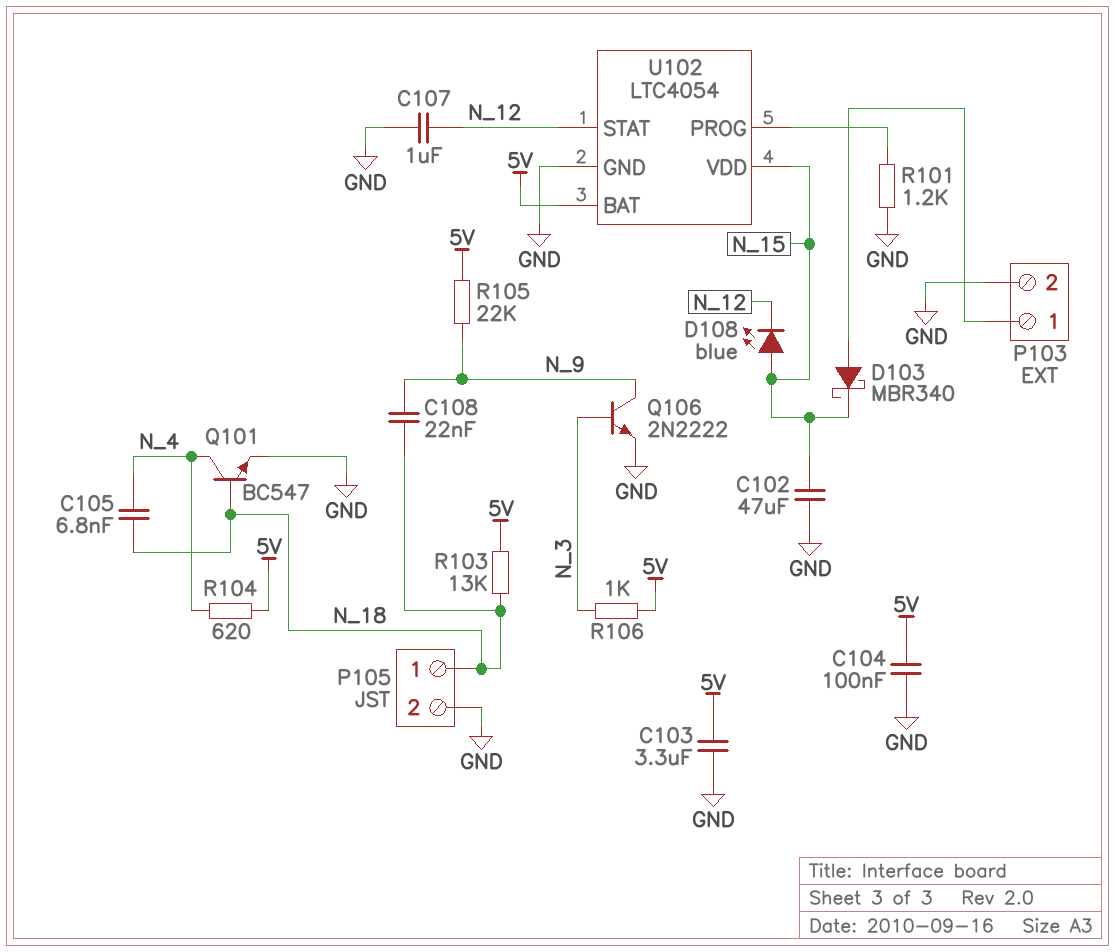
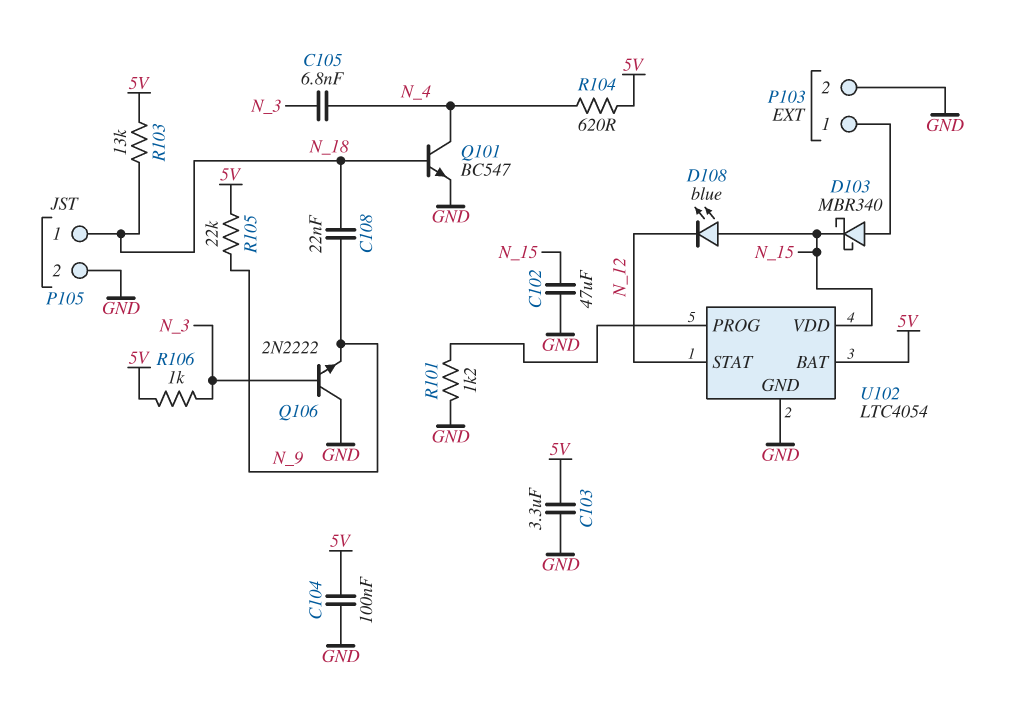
C105: 6.8nF (N_4, N_18) -> 6.8nF (N_3, N_4)
C107: 1uF (GND, N_12) -> none
Q106: NPN 2N2222 (B N_3, C N_9, E GND) -> NPN 2N2222 (B N_3, C GND, E N_9)

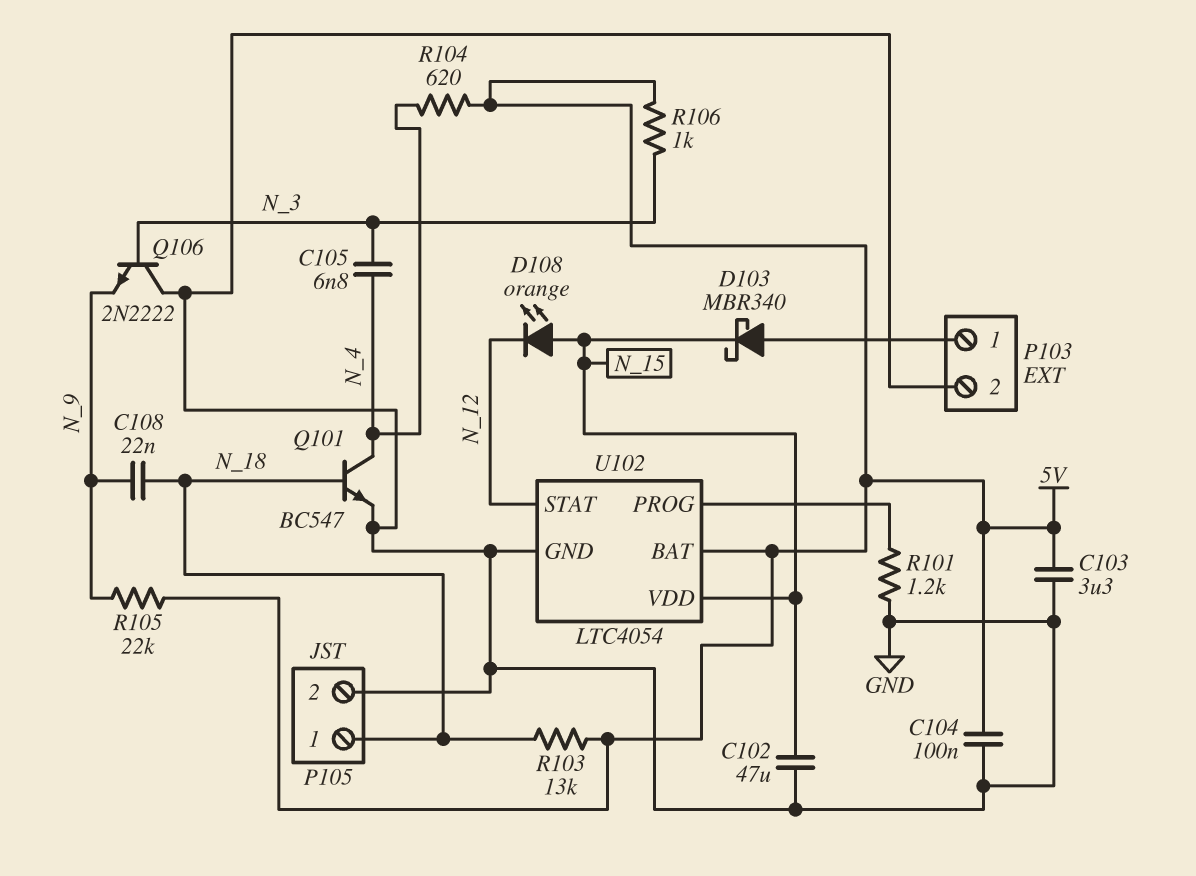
D108: LED blue (A N_15, K N_12) -> LED orange (A N_15, K N_12)

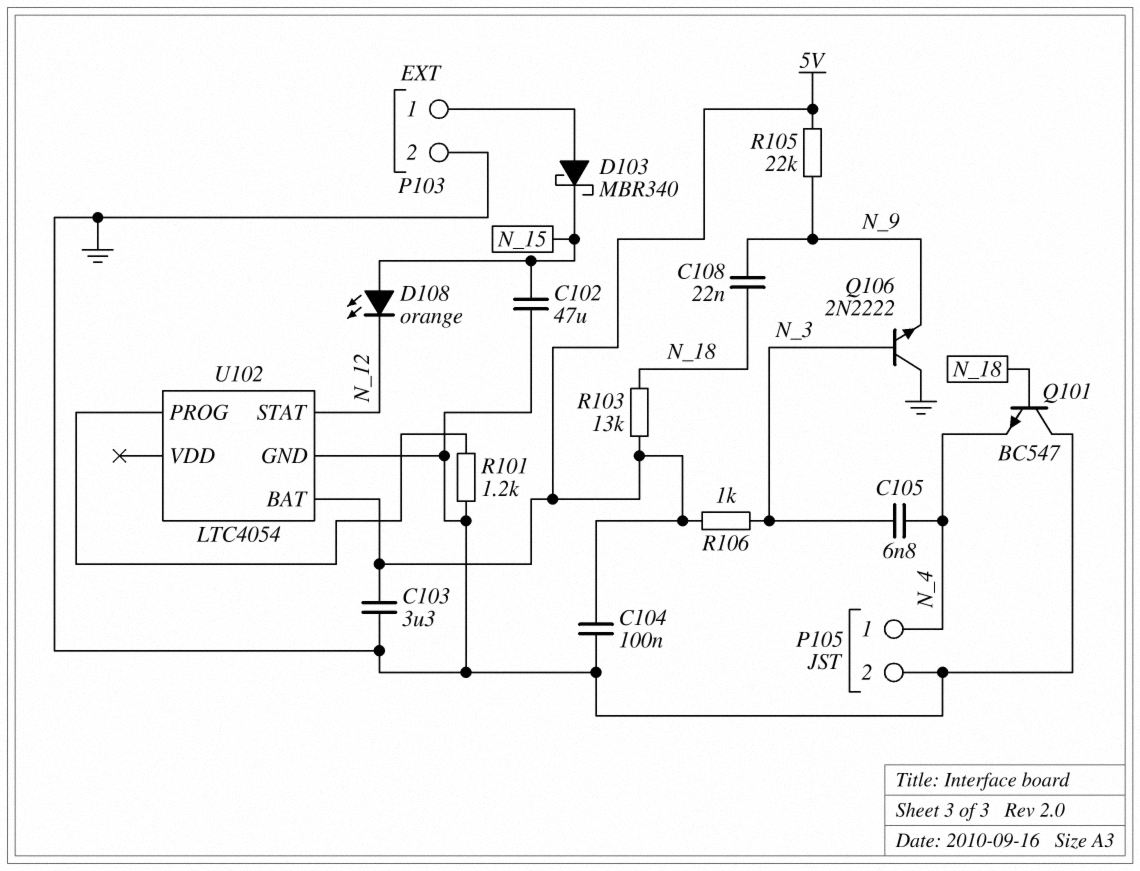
P105 pin 1: N_18 -> N_4
Q101: NPN BC547 (B N_18, C N_4, E GND) -> NPN BC547 (B N_18, C GND, E N_4)
R104: 620 (5V, N_4) -> none
U102 pin VDD: N_15 -> none

